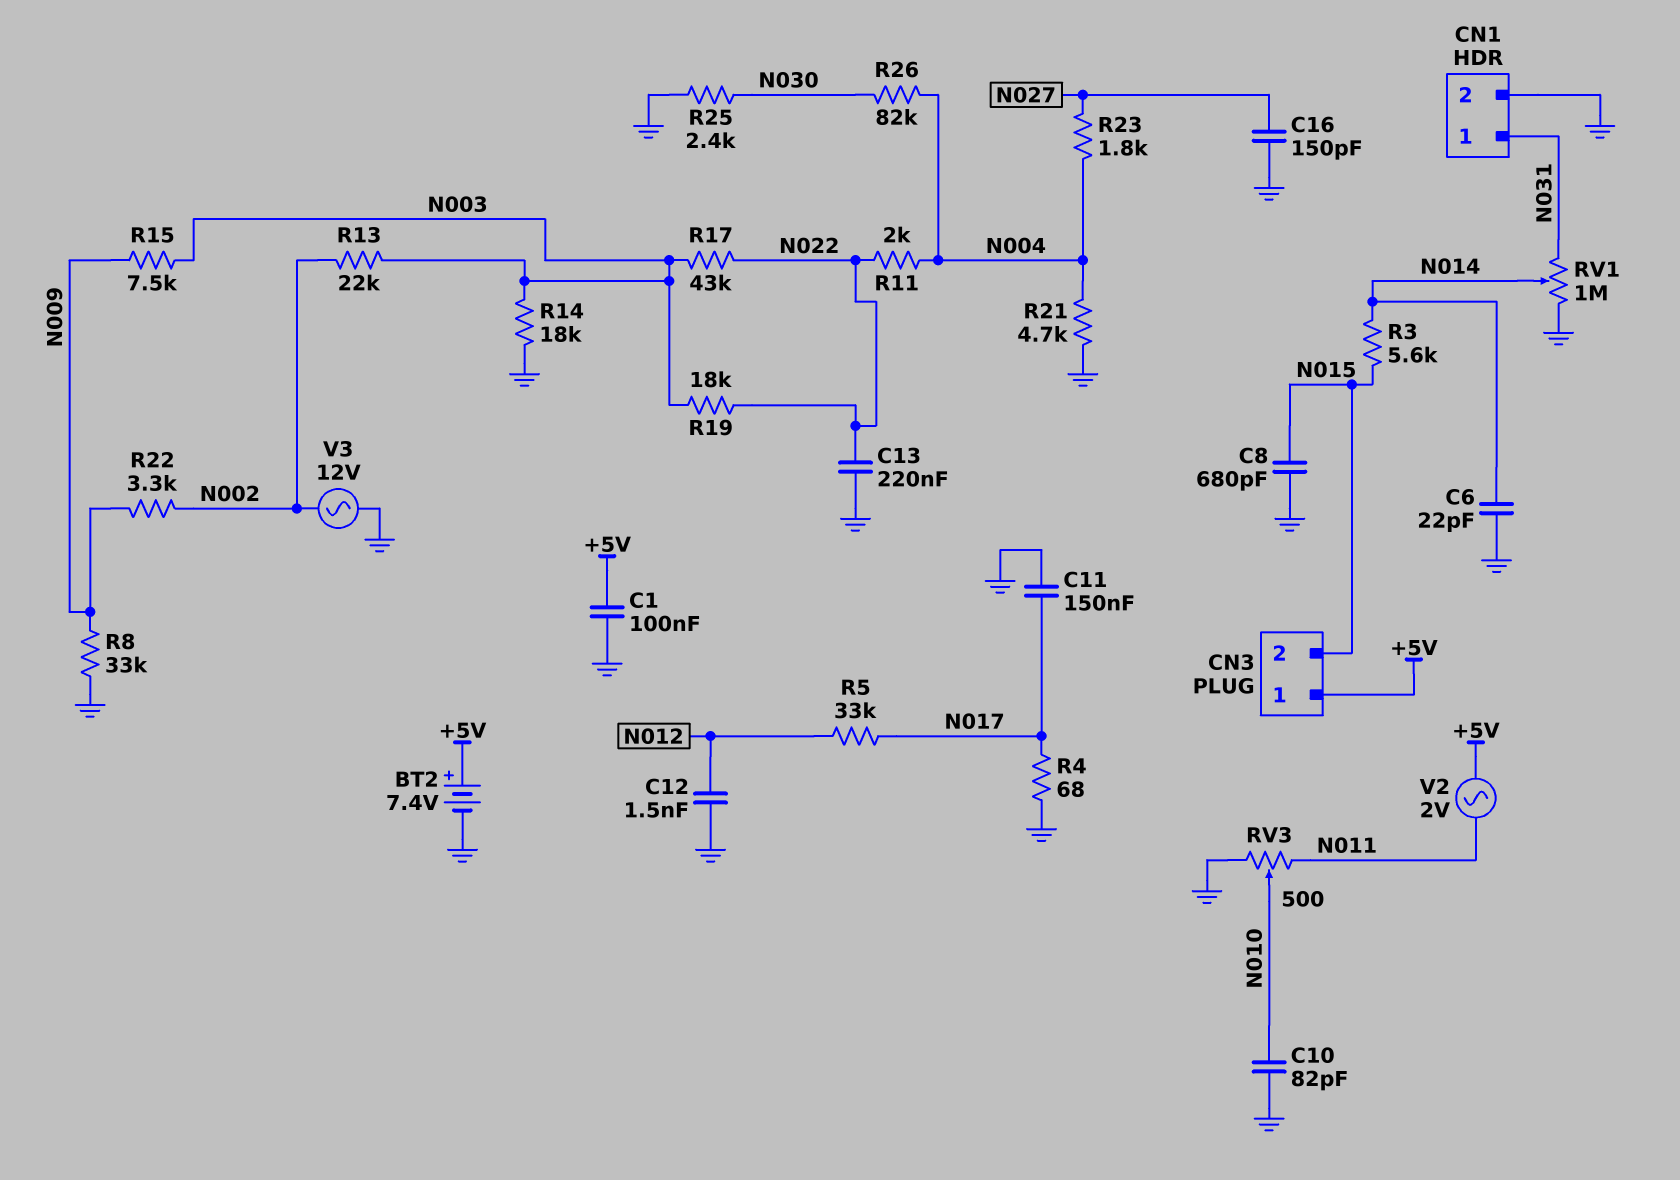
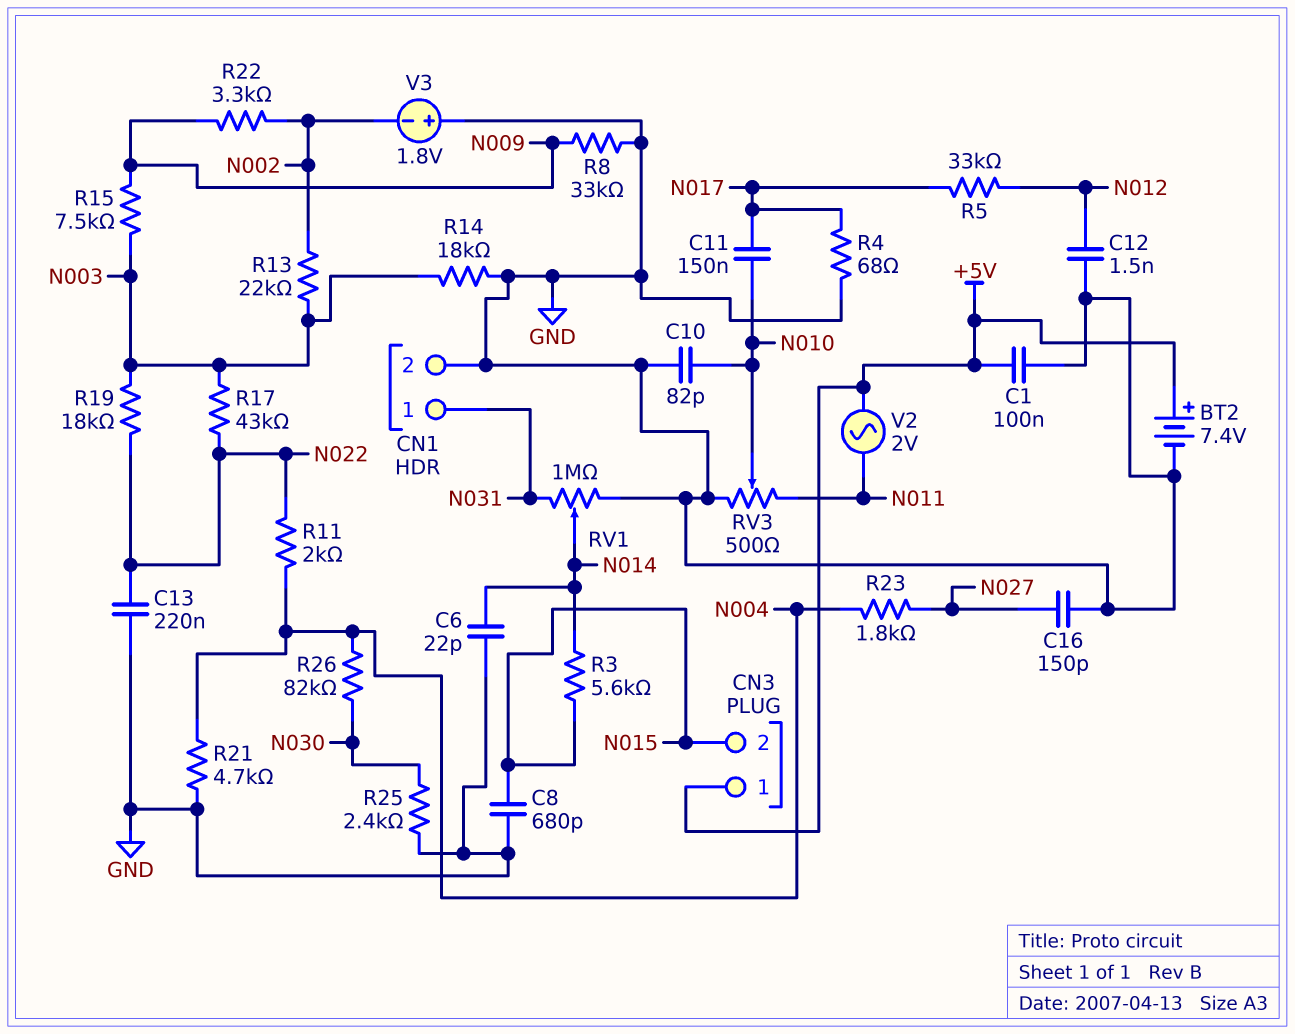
C11: 150nF (GND, N017) -> 150nF (N010, N017)
V3: AC 12V (GND, N002) -> 1.8V (plus GND, minus N002)

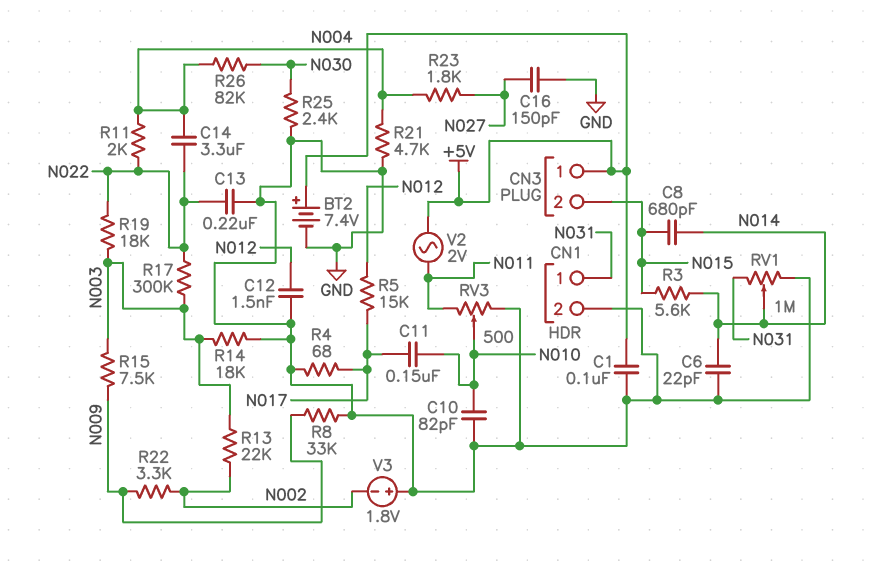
C8: 680pF (GND, N015) -> 680pF (N014, N015)
C14: none -> 3.3uF (N004, N022)
R5: 33k (N012, N017) -> 15k (N012, N017)
R17: 43k (N003, N022) -> 300k (N003, N022)

